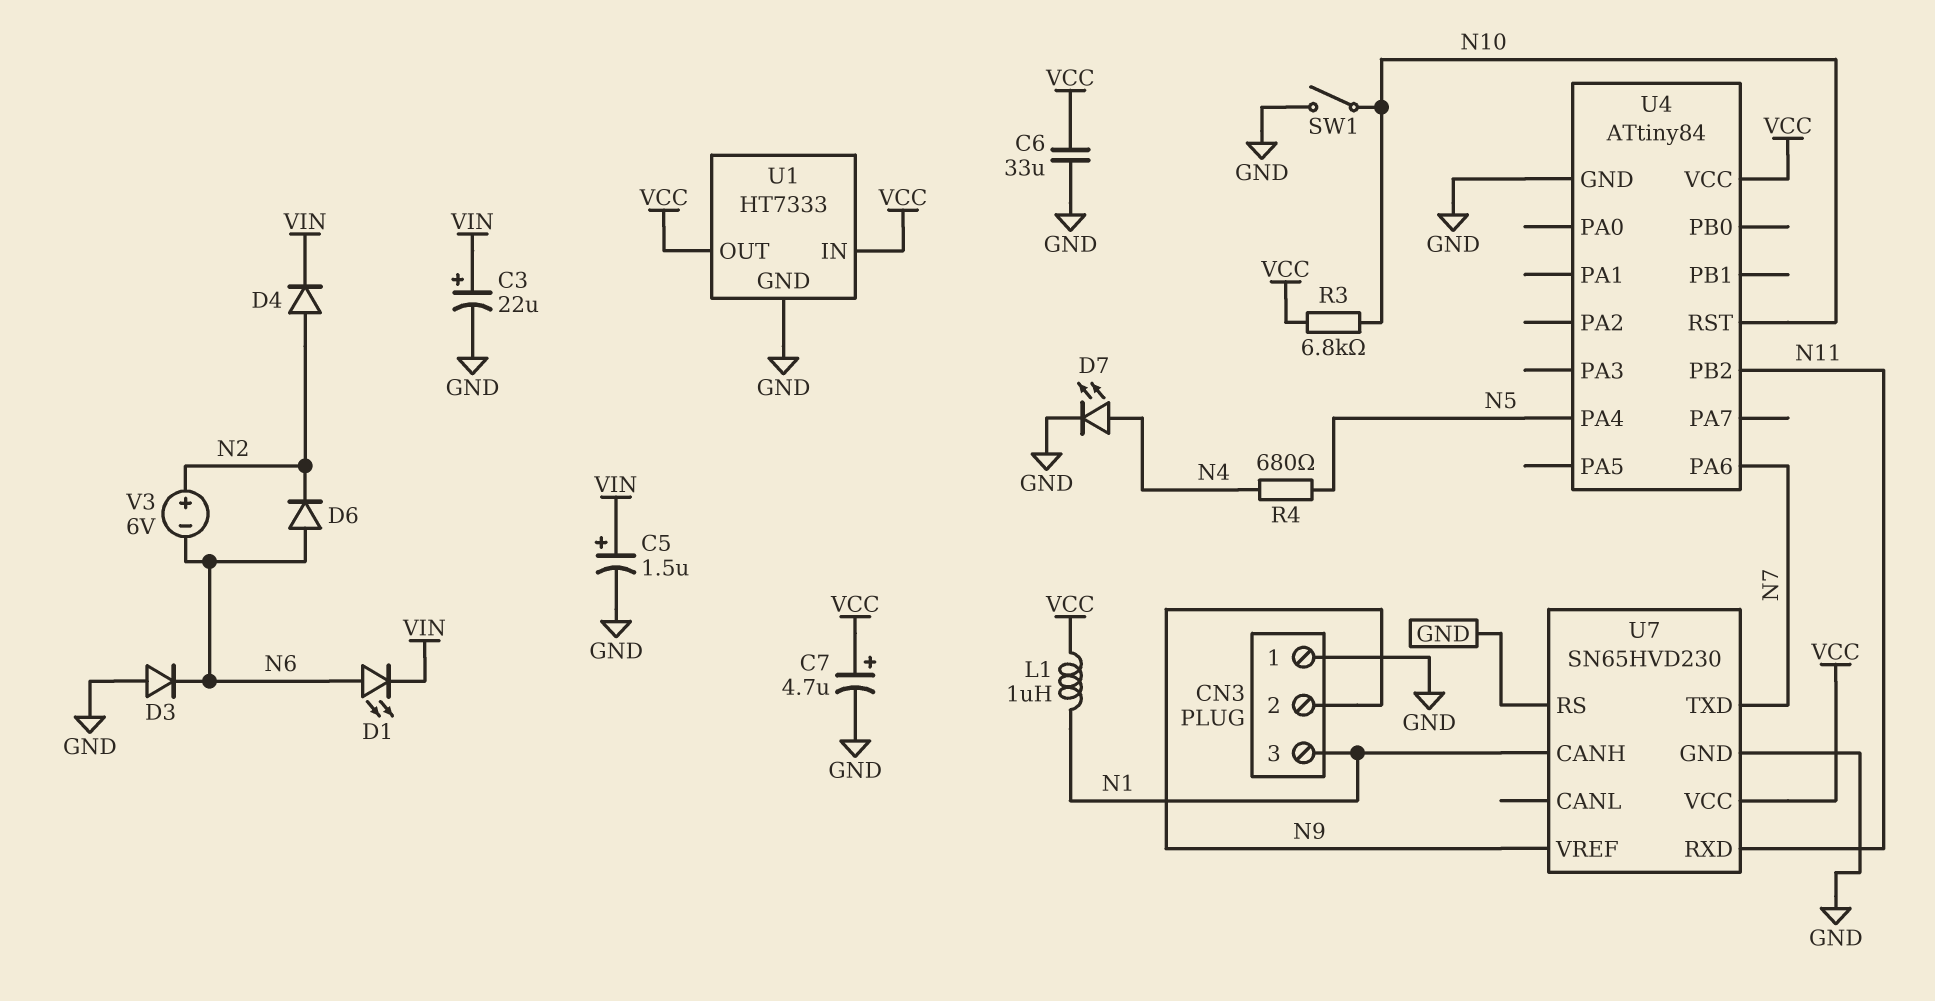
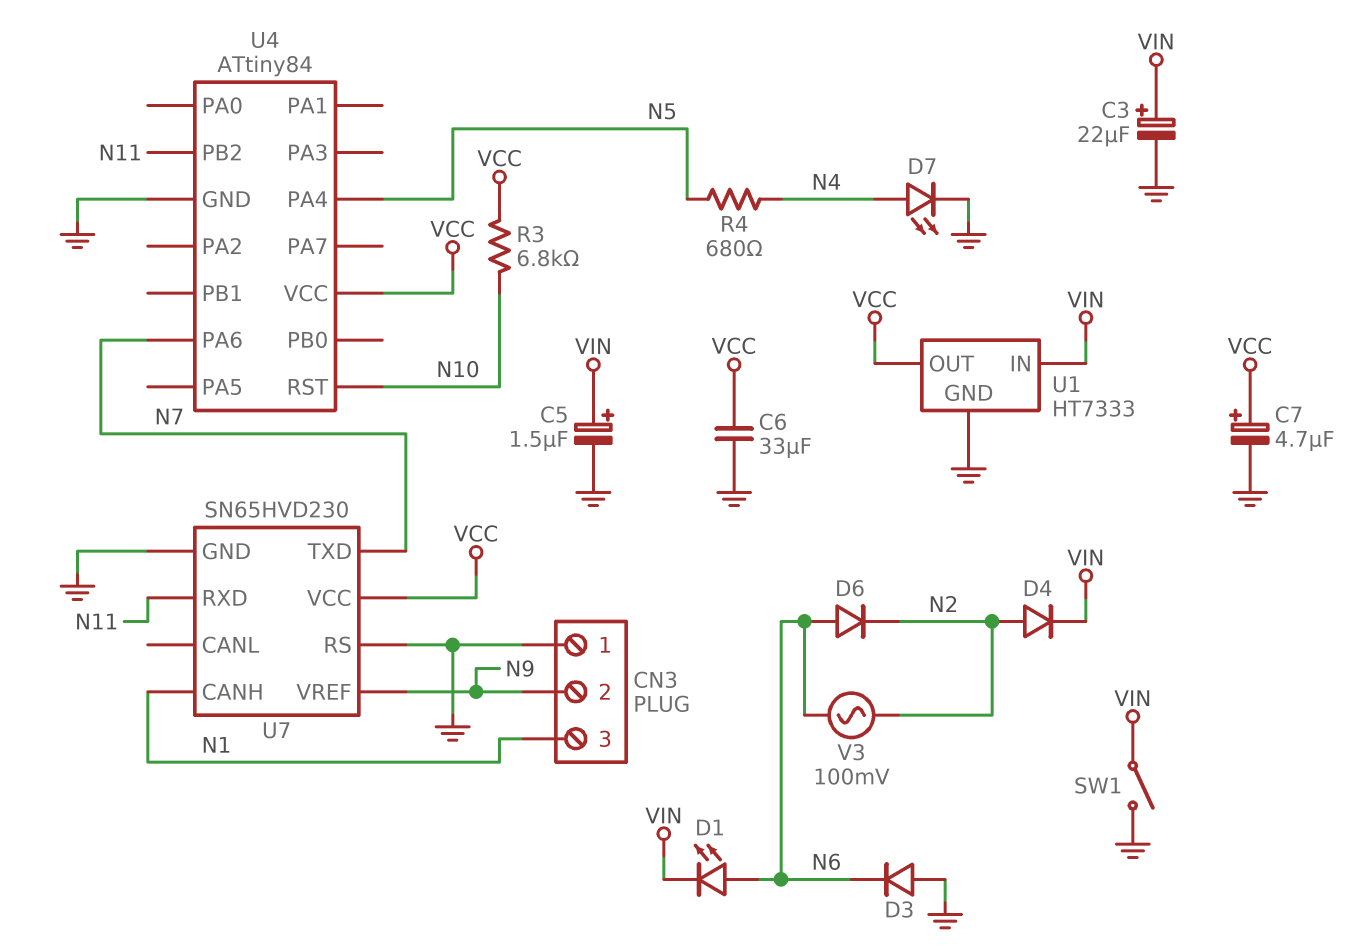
L1: 1uH (N1, VCC) -> none
SW1: switch (GND, N10) -> switch (GND, VIN)
U1 pin IN: VCC -> VIN
V3: 6V (plus N2, minus N6) -> AC 100mV (N2, N6)

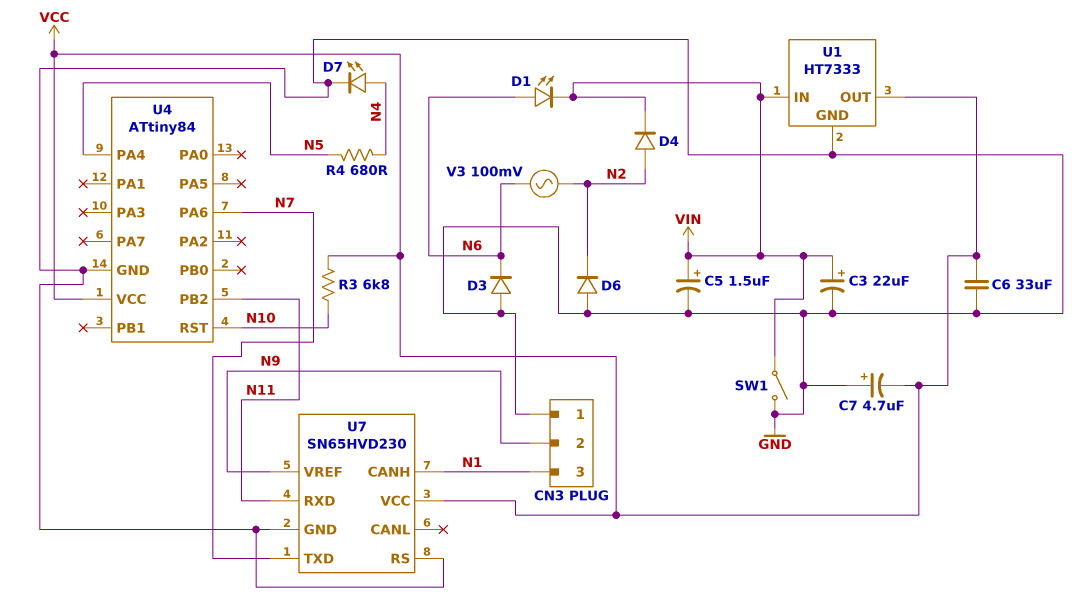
C7: 4.7uF (plus VCC, minus GND) -> 4.7uF (plus GND, minus VCC)
D6: diode (A N6, K N2) -> diode (A GND, K N2)

